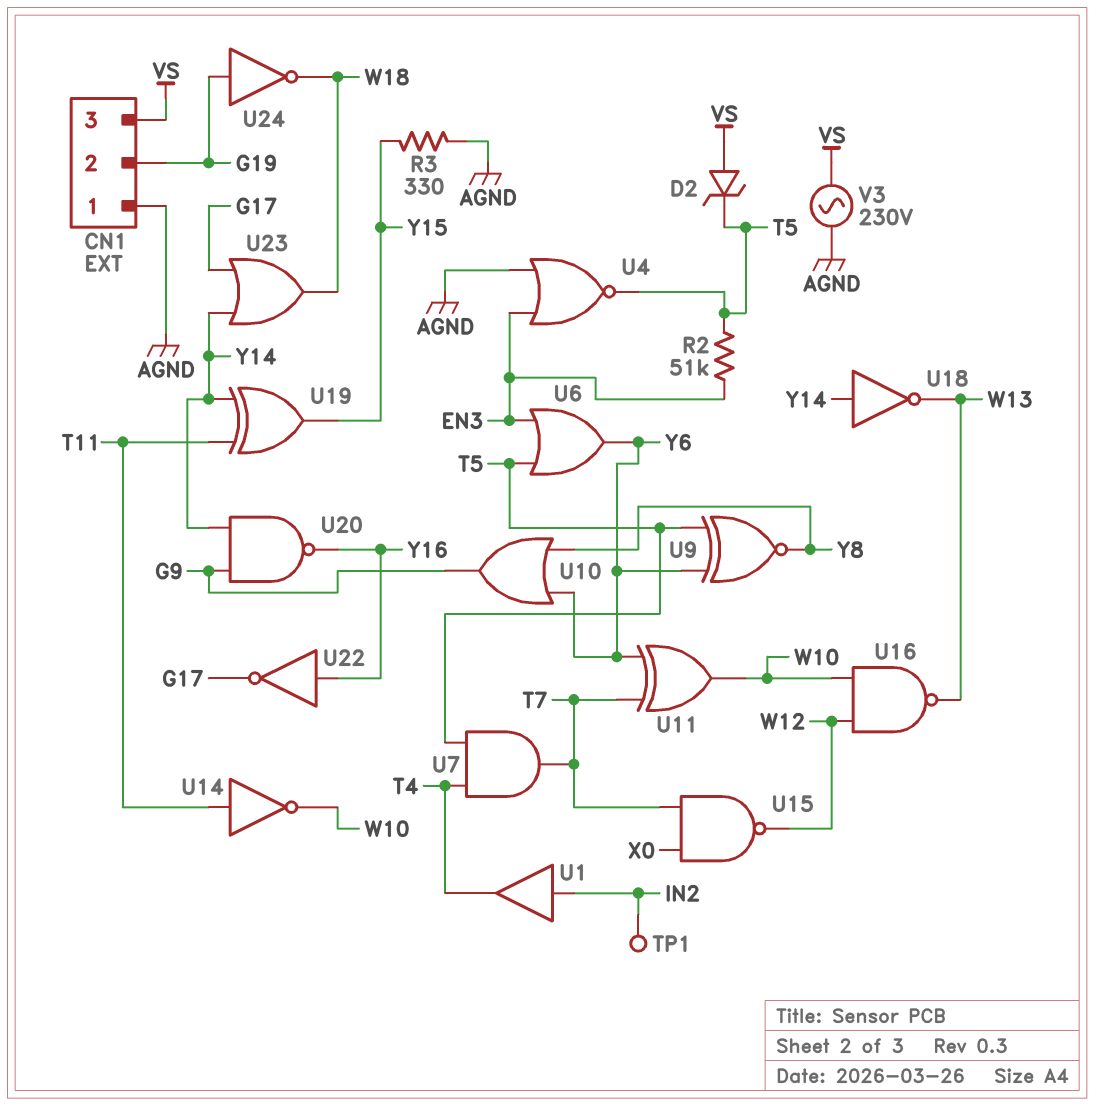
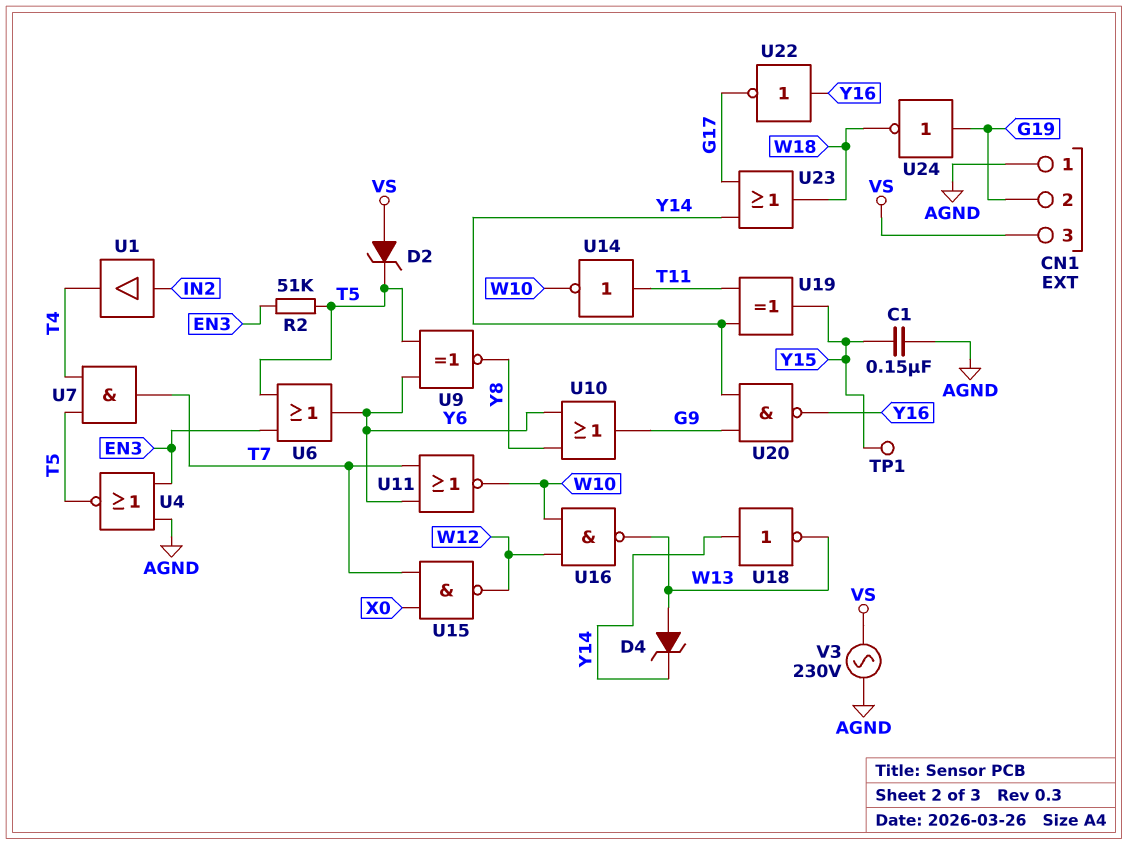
C1: none -> 150nF (AGND, Y15)
D4: none -> zener (A W13, K Y14)
R3: 330 (AGND, Y15) -> none
TP1: test point (IN2) -> test point (Y15)
U11: XOR (in T7, in Y6, out W10) -> NOR (in T7, in Y6, out W10)

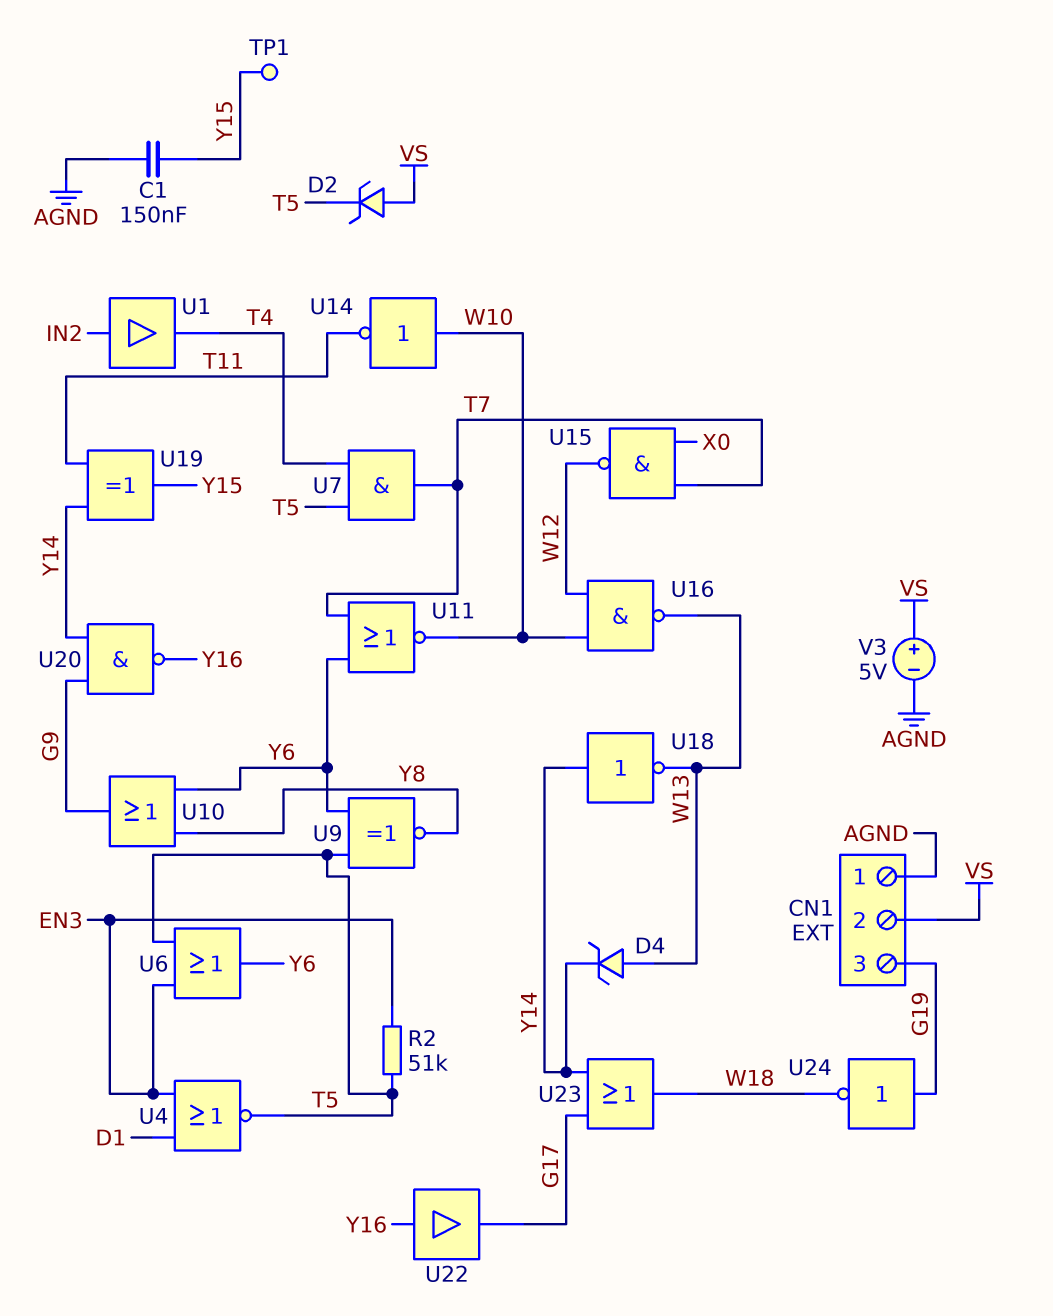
CN1 pin 2: G19 -> VS
CN1 pin 3: VS -> G19
U4: NOR (in AGND, in EN3, out T5) -> NOR (in D1, in EN3, out T5)
U14: NOT (in T11, out W10) -> NOT (in W10, out T11)
U22: NOT (in Y16, out G17) -> buffer (in Y16, out G17)
V3: AC 230V (AGND, VS) -> 5V (plus VS, minus AGND)

